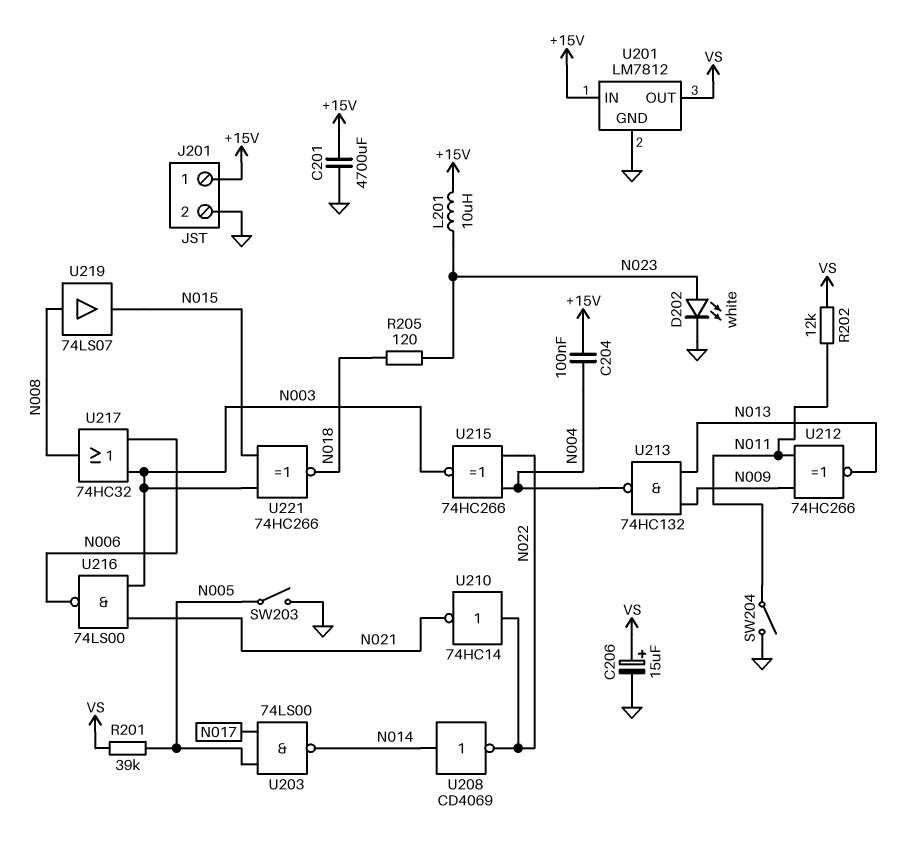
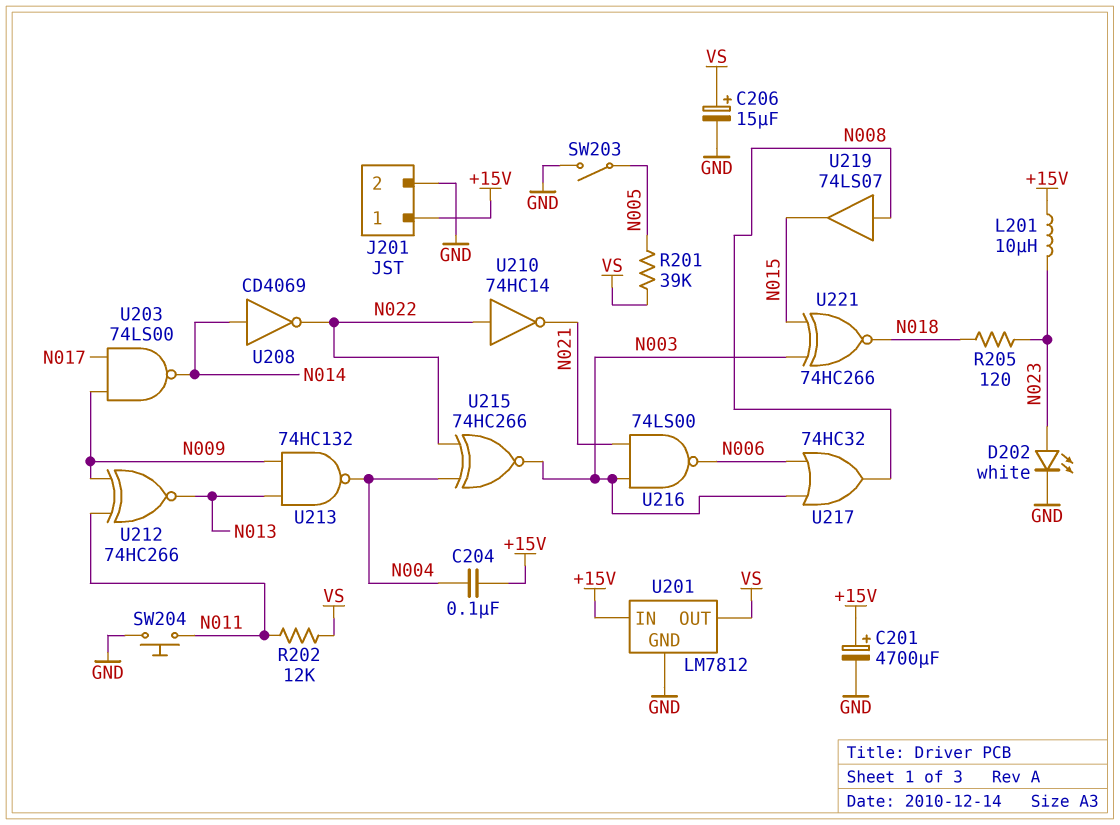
C201: 4700uF (+15V, GND) -> 4700uF (plus +15V, minus GND)
SW204: switch (GND, N011) -> button (GND, N011)
U203: NAND 74LS00 (in N005, in N017, out N014) -> NAND 74LS00 (in N009, in N017, out N014)

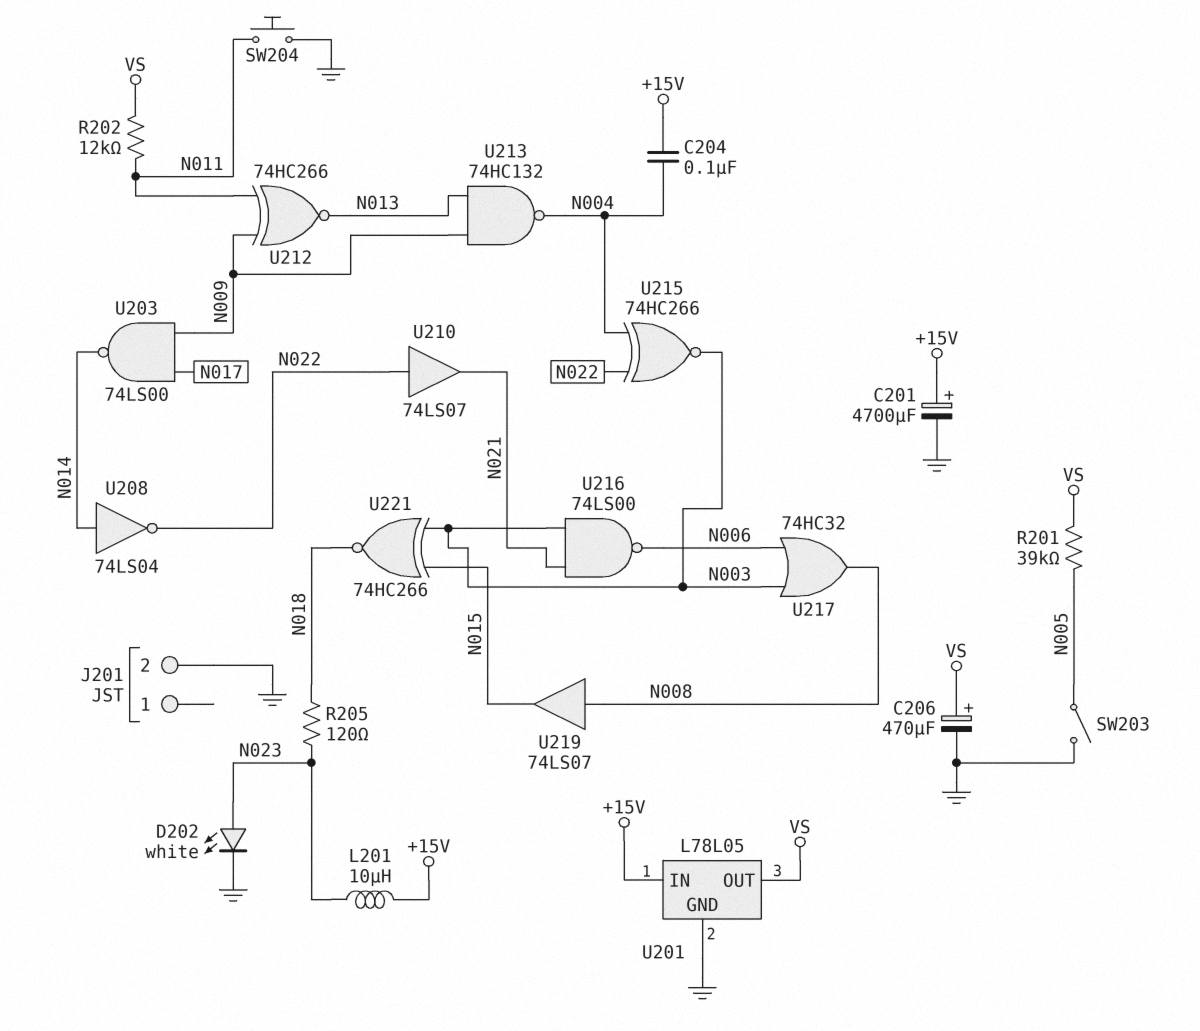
C206: 15uF (plus VS, minus GND) -> 470uF (plus VS, minus GND)
J201 pin 1: +15V -> none
U201: LM7812 -> L78L05
U208: NOT CD4069 (in N014, out N022) -> NOT 74LS04 (in N014, out N022)
U210: NOT 74HC14 (in N022, out N021) -> buffer 74LS07 (in N022, out N021)

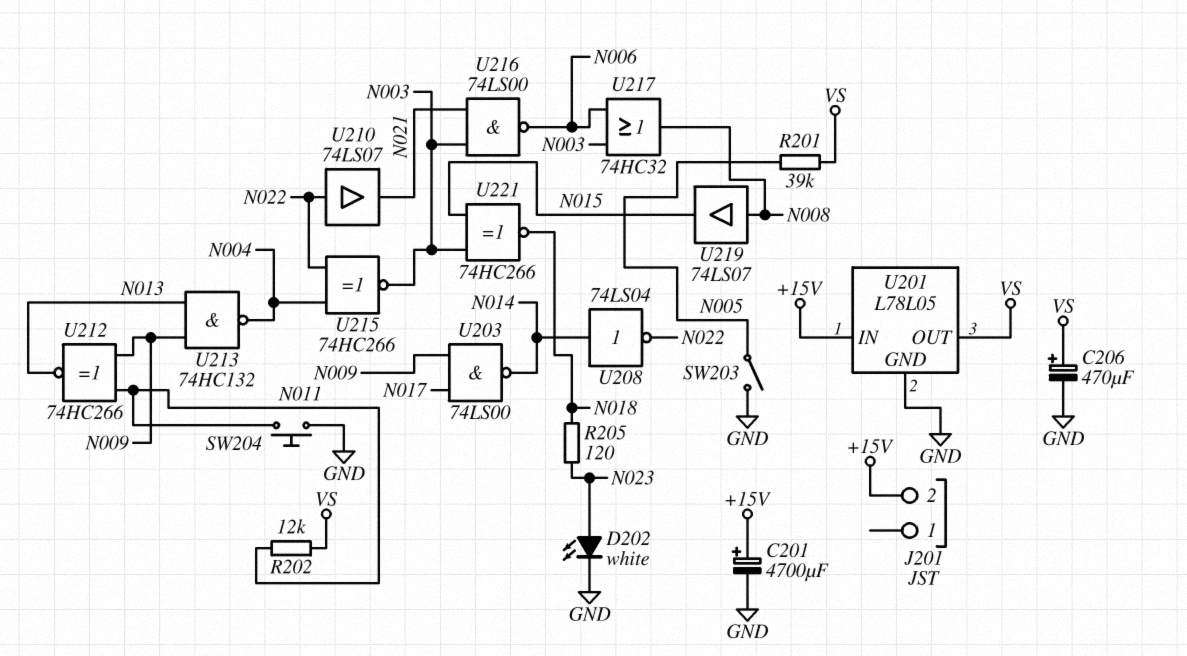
C204: 100nF (+15V, N004) -> none
J201 pin 2: GND -> +15V
L201: 10uH (+15V, N023) -> none

